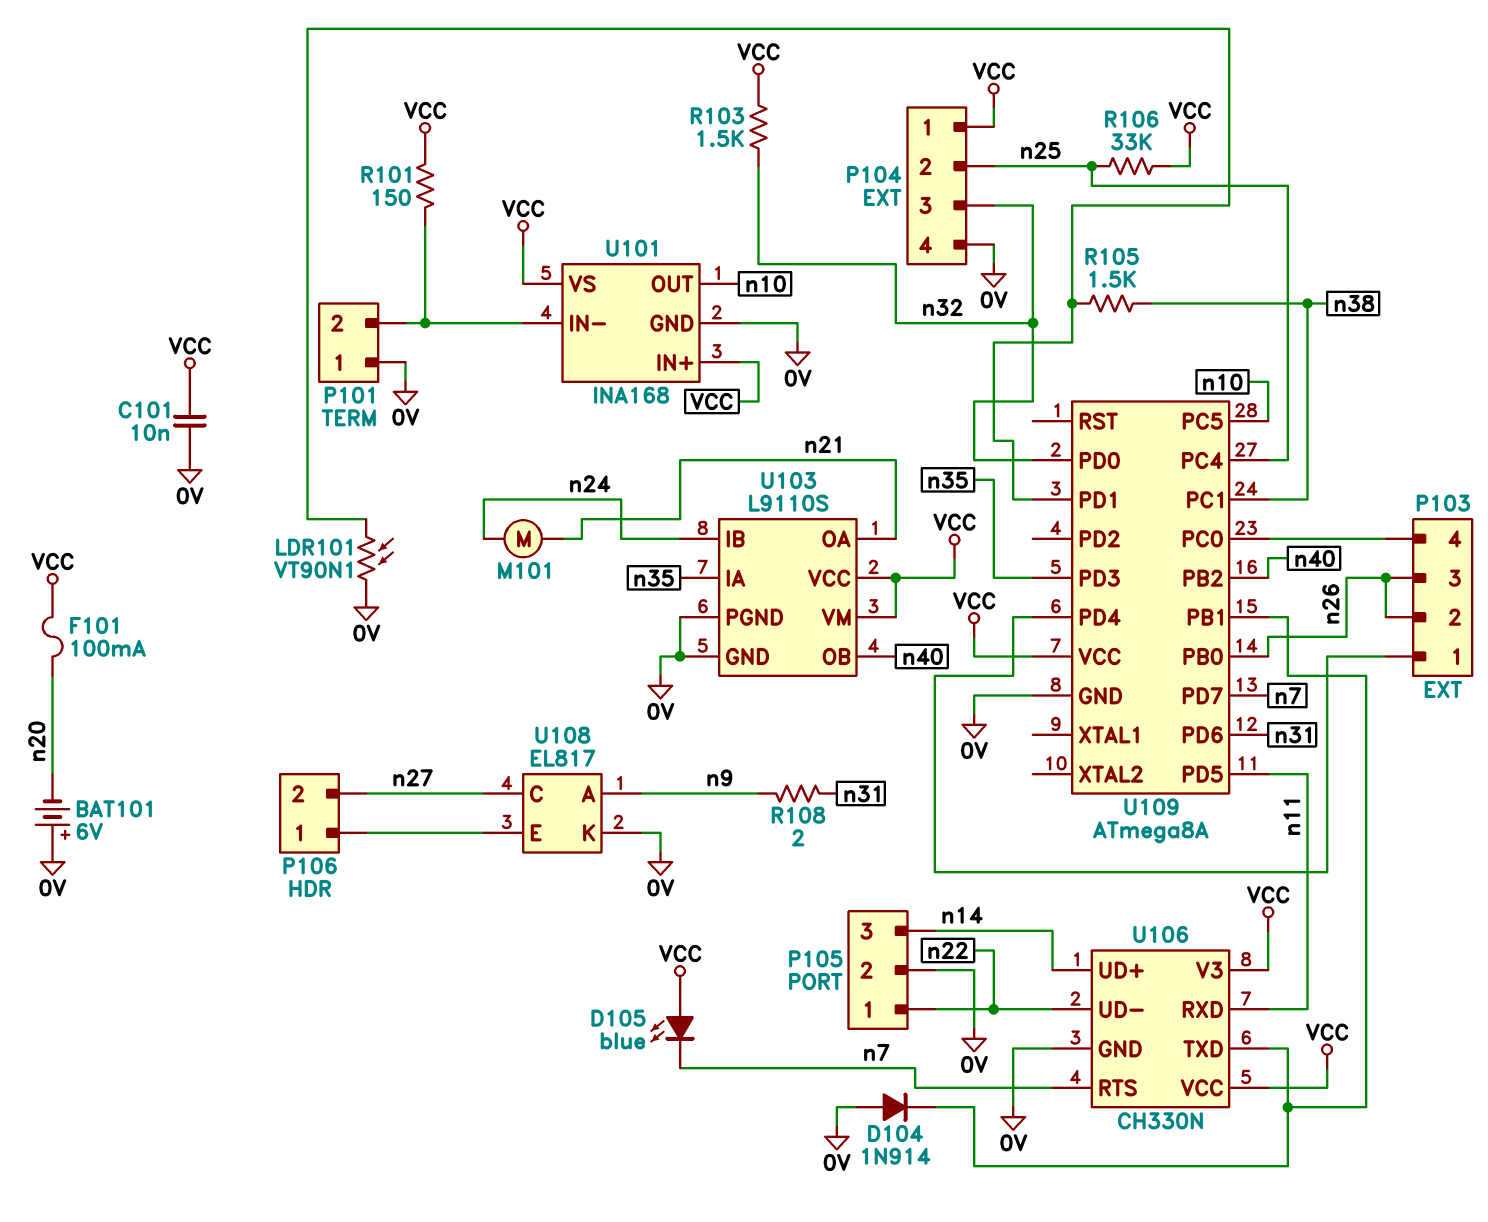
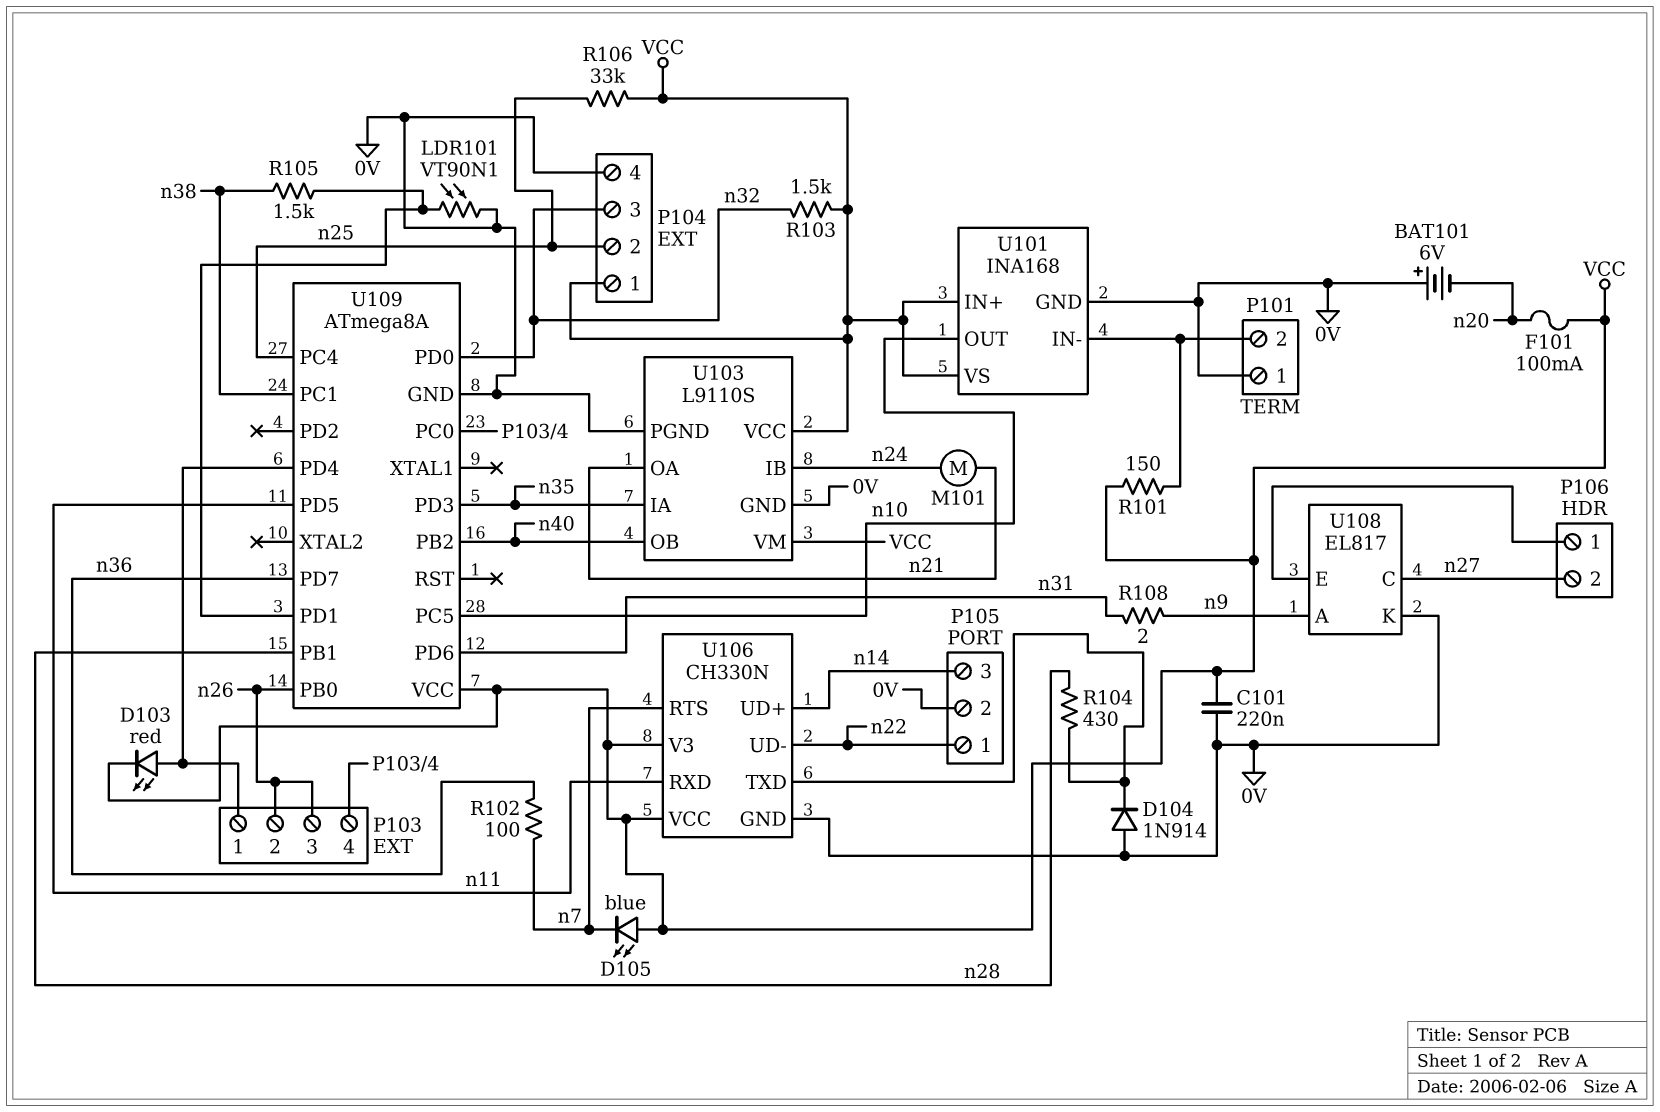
C101: 10nF (0V, VCC) -> 220nF (0V, VCC)
D103: none -> LED red (A P103/1, K VCC)
R102: none -> 100 (n7, n36)
R104: none -> 430 (U106/TXD, n28)
U109 pin PB1: U106/TXD -> n28
U109 pin PD7: n7 -> n36

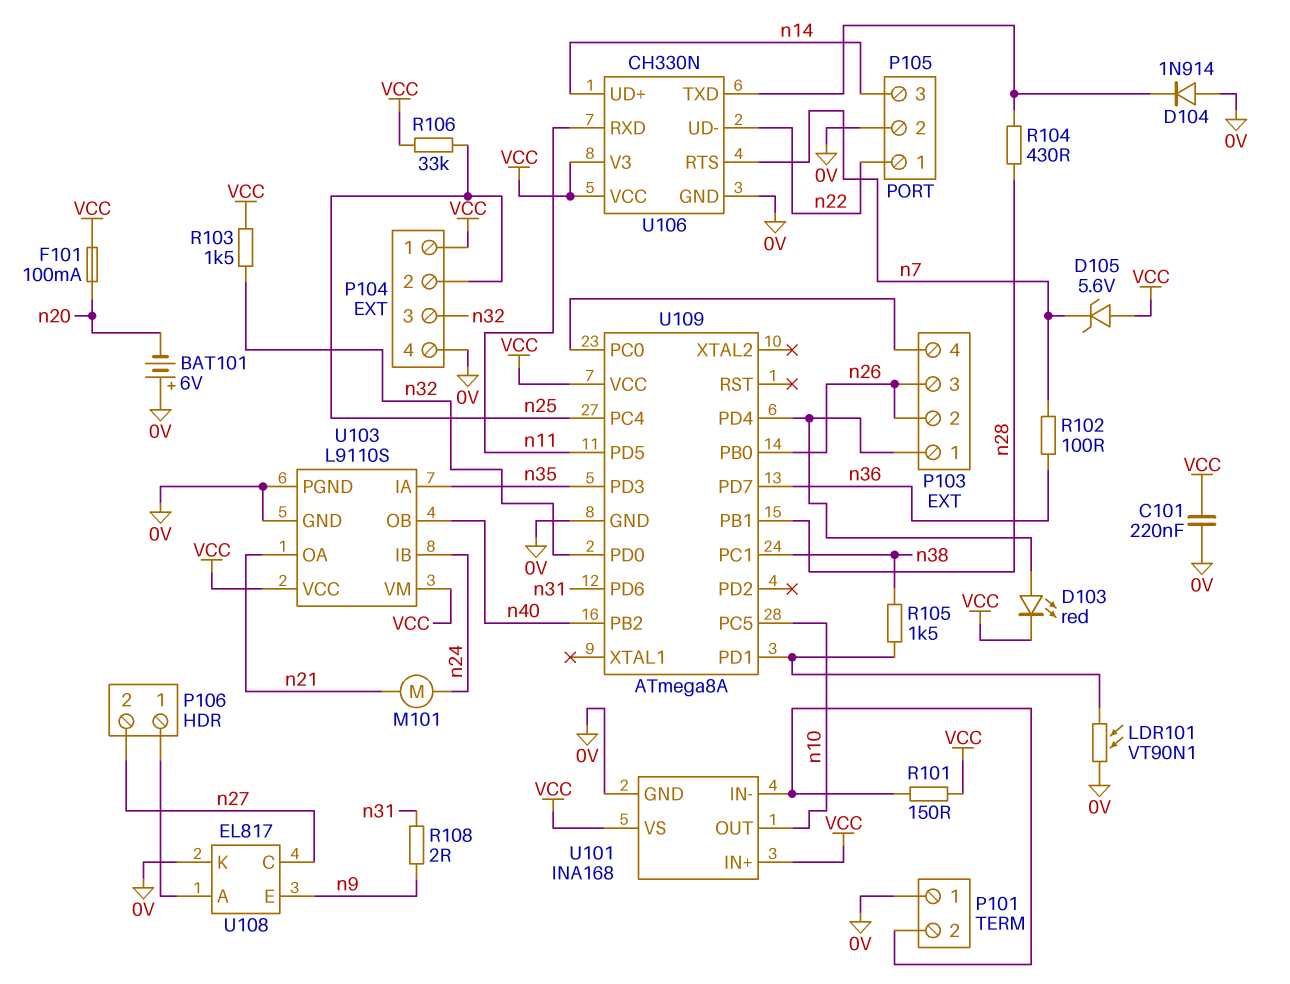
D105: LED blue (A VCC, K n7) -> zener 5.6V (A VCC, K n7)
U108 pin A: n9 -> P106/1
U108 pin E: P106/1 -> n9

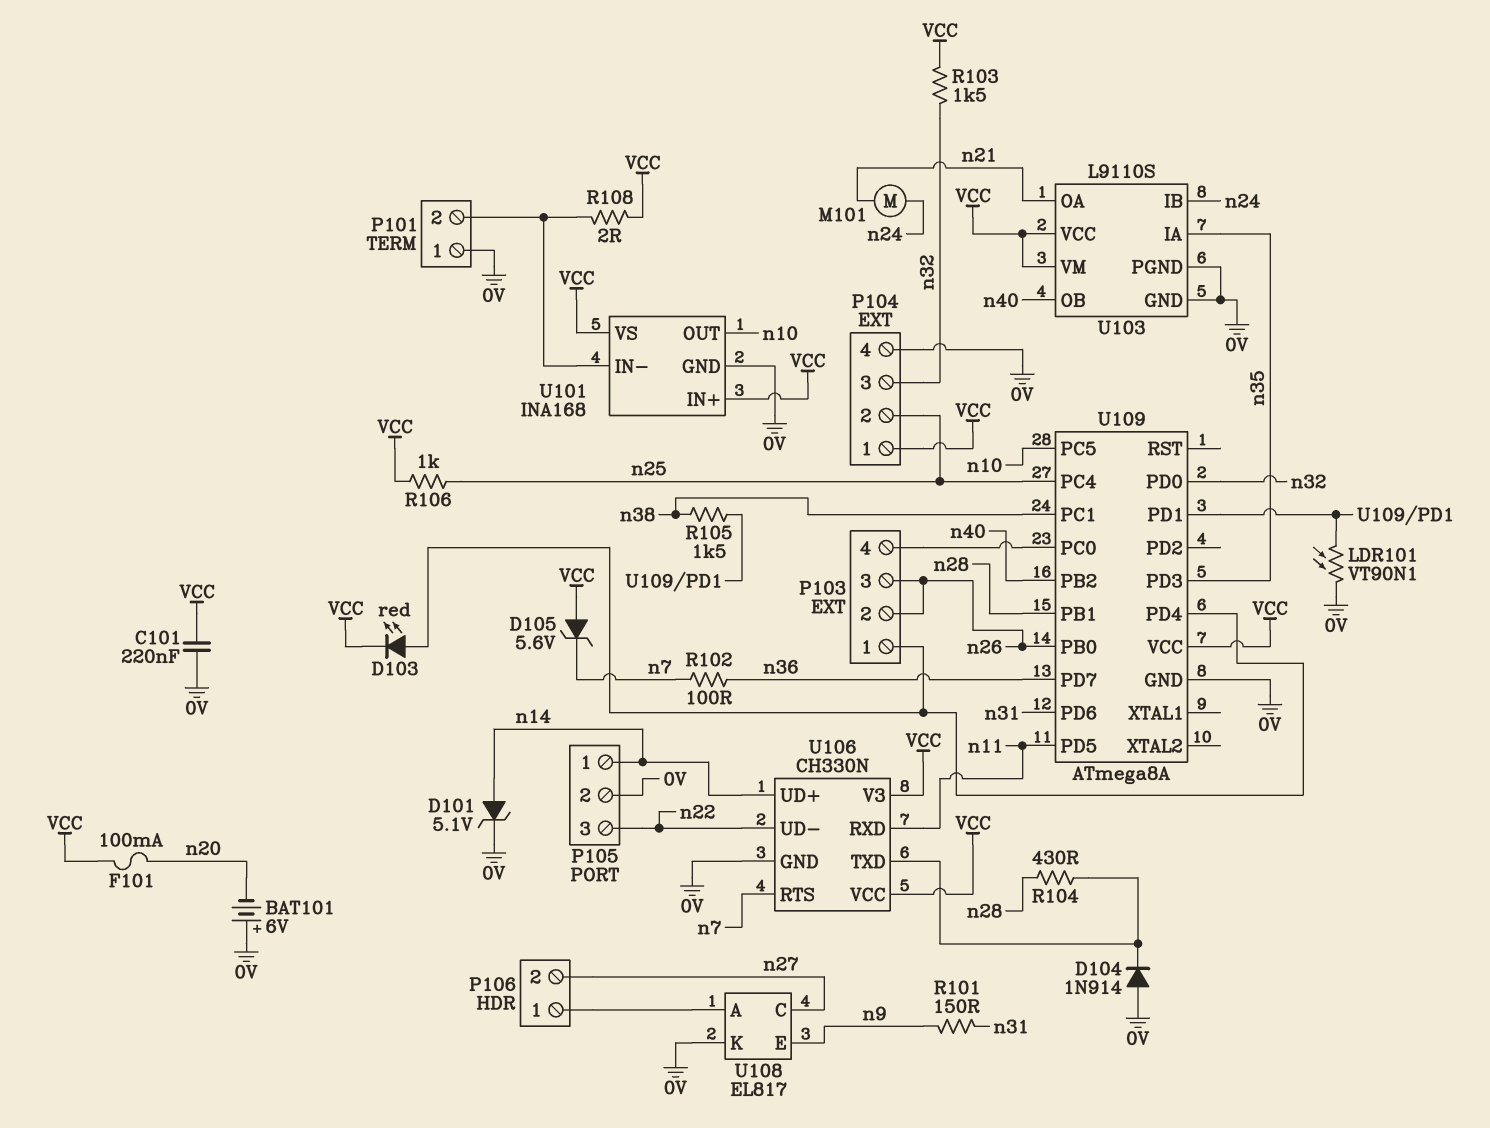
D101: none -> zener 5.1V (A n14, K 0V)
P105 pin 1: n22 -> n14
P105 pin 3: n14 -> n22
R101: 150 (P101/2, VCC) -> 150 (n9, n31)
R106: 33k (VCC, n25) -> 1k (VCC, n25)
R108: 2 (n9, n31) -> 2 (P101/2, VCC)

